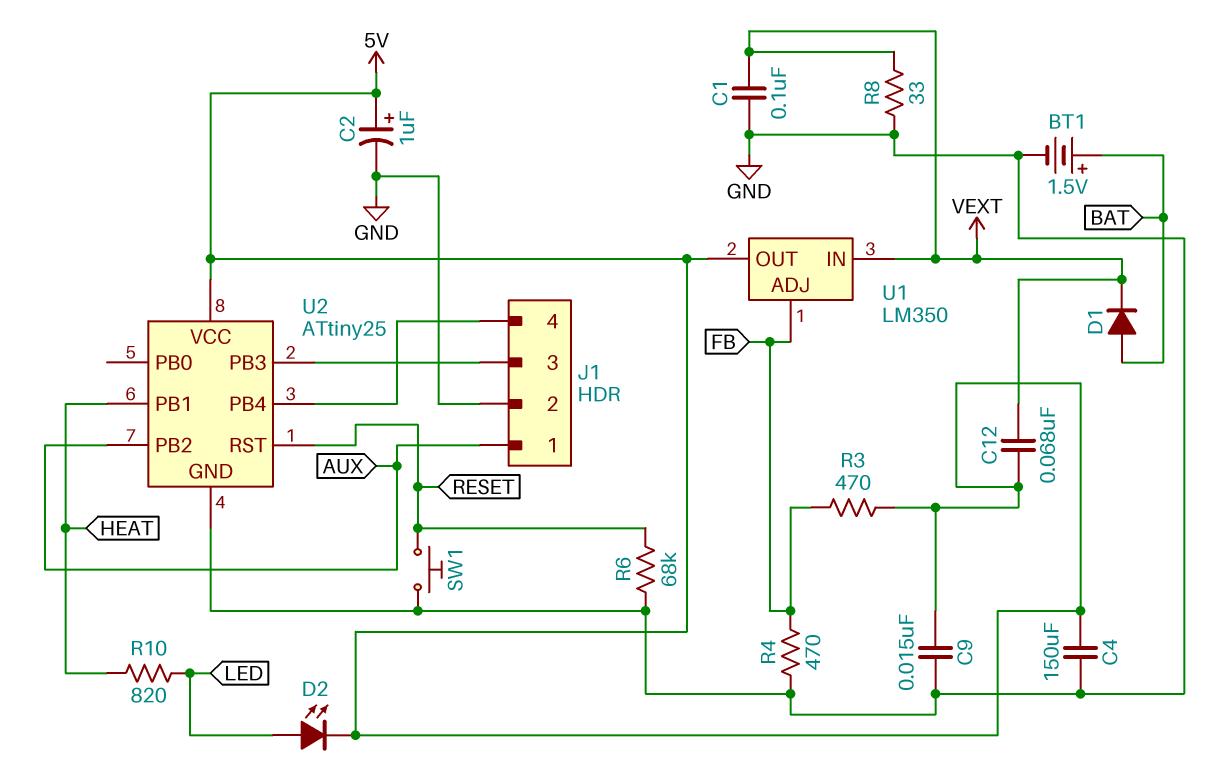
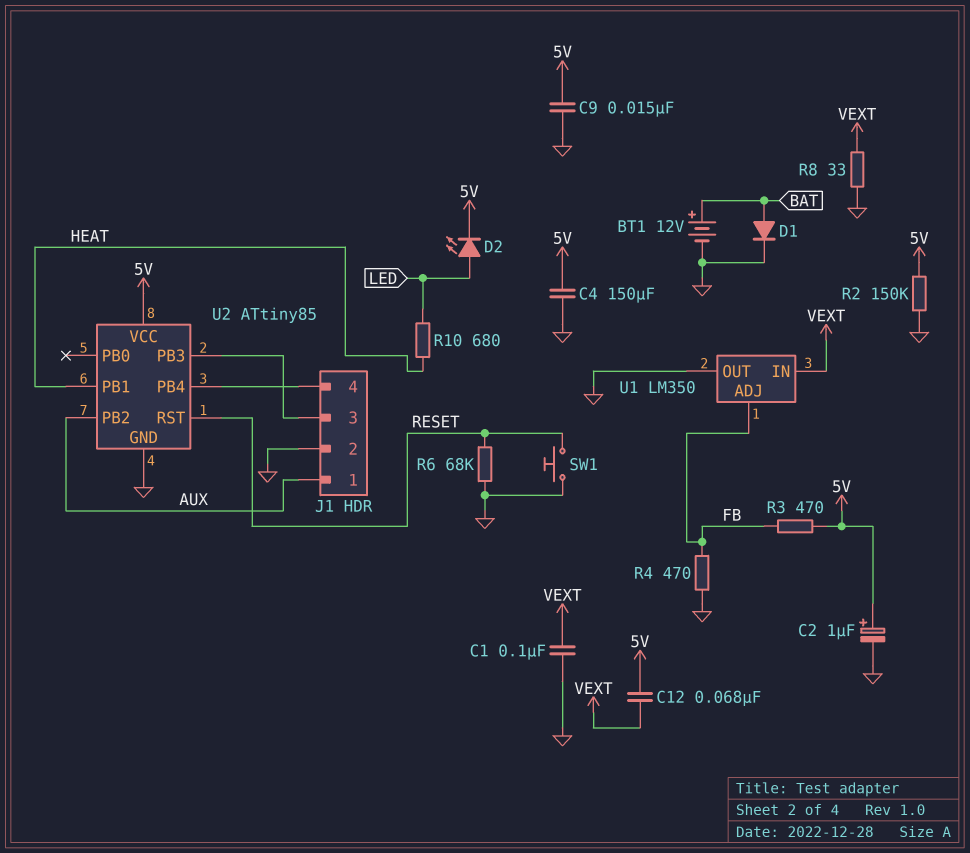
BT1: 1.5V (plus BAT, minus GND) -> 12V (plus BAT, minus GND)
D1: diode (A BAT, K VEXT) -> diode (A BAT, K GND)
R2: none -> 150k (5V, GND)
R10: 820 (HEAT, LED) -> 680 (HEAT, LED)
U1 pin OUT: 5V -> GND
U2: ATtiny25 -> ATtiny85

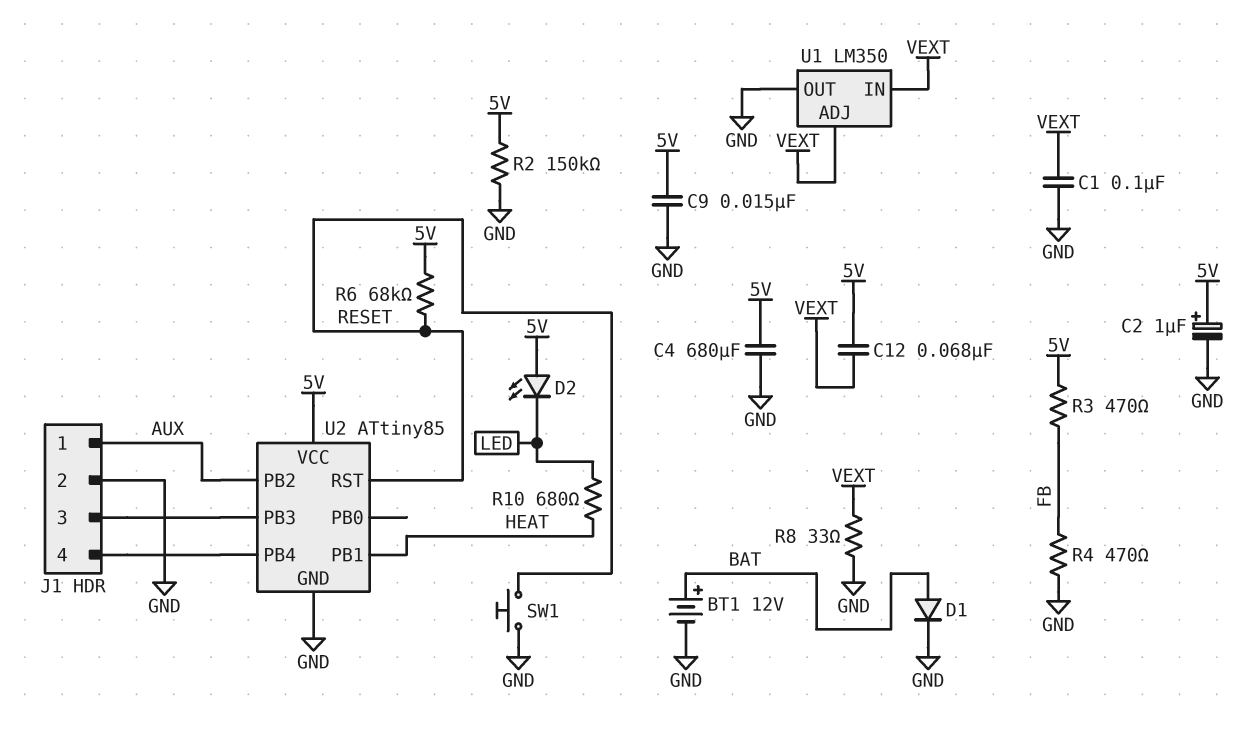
C4: 150uF (5V, GND) -> 680uF (5V, GND)
D2: LED (A LED, K 5V) -> LED (A 5V, K LED)
R6: 68k (GND, RESET) -> 68k (5V, RESET)
U1 pin ADJ: FB -> VEXT

